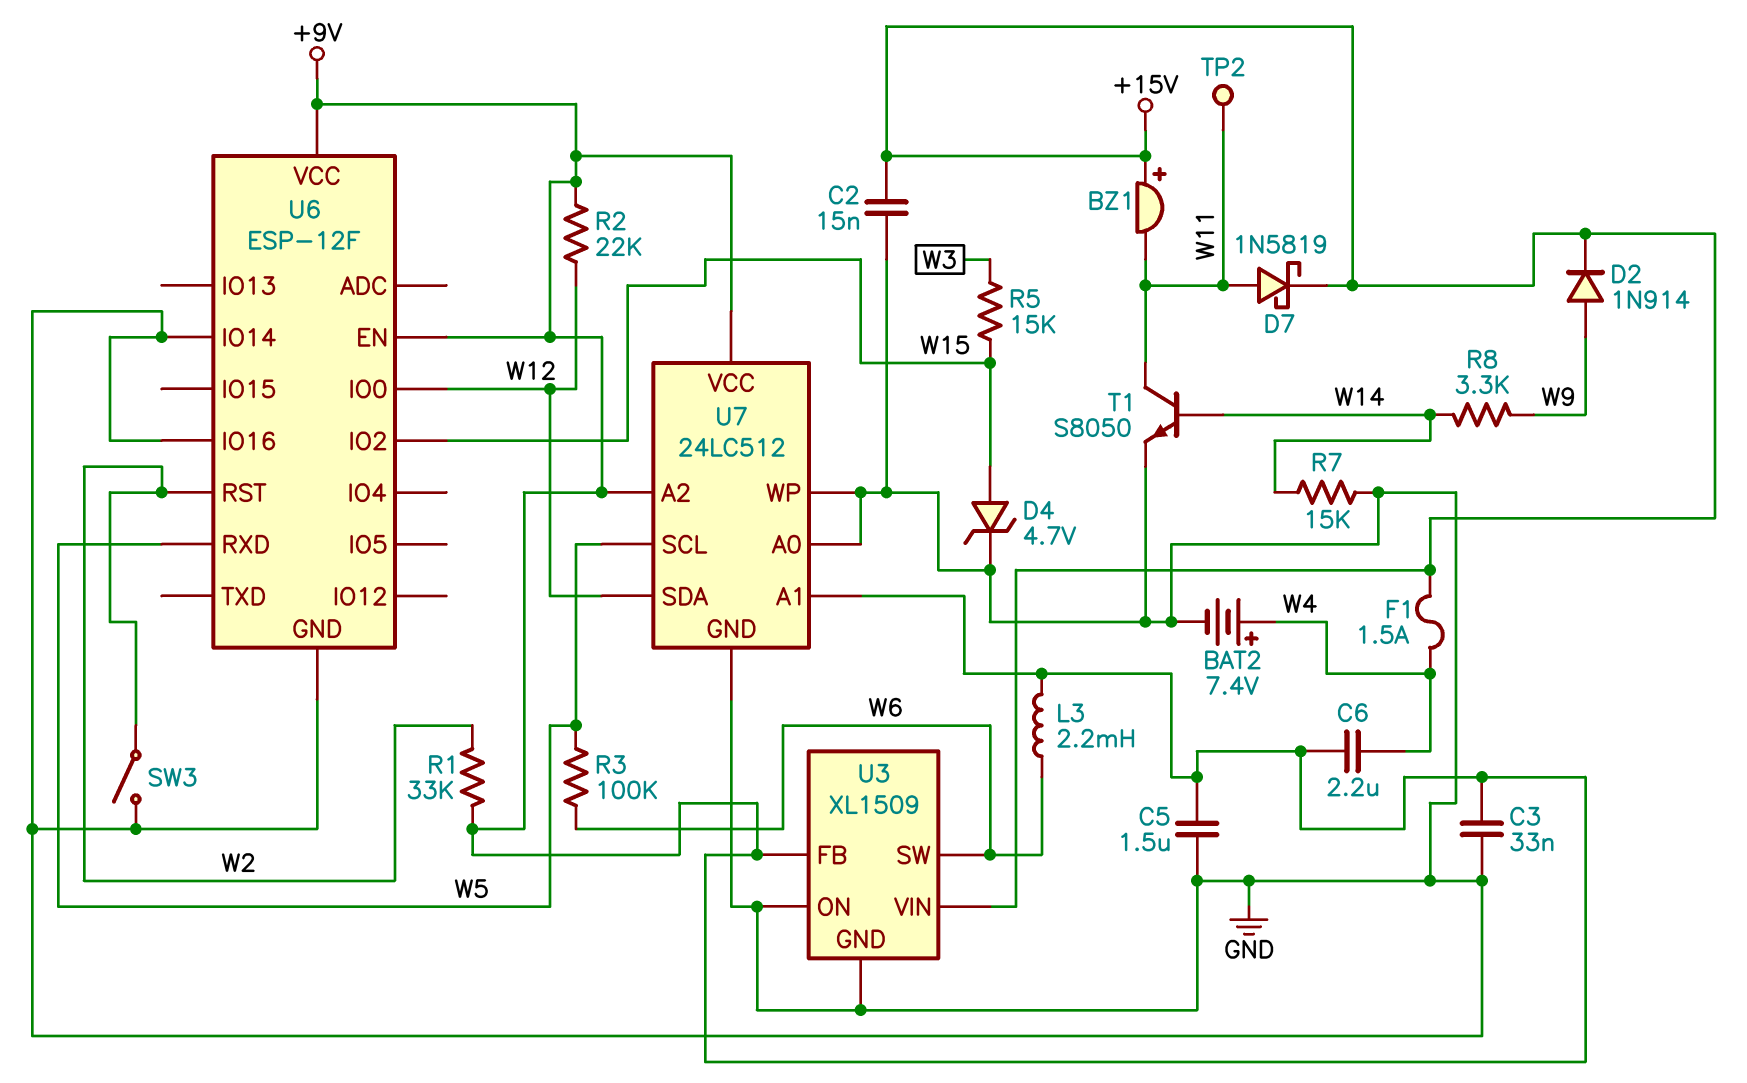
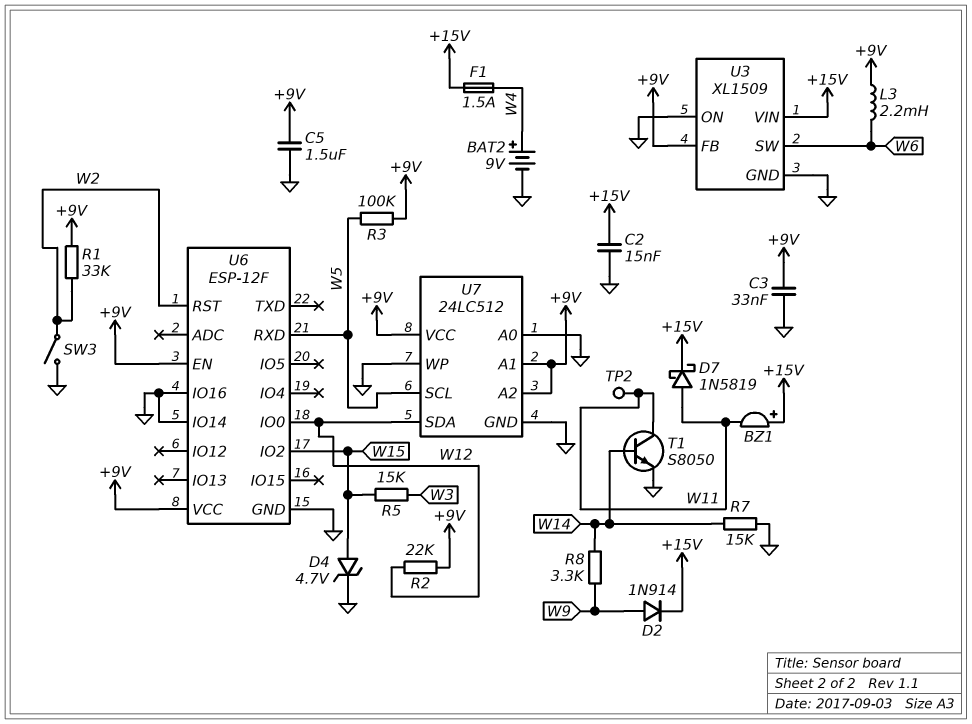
BAT2: 7.4V (plus W4, minus GND) -> 9V (plus W4, minus GND)
C6: 2.2uF (+9V, W4) -> none
R3: 100k (W5, W6) -> 100k (+9V, W5)

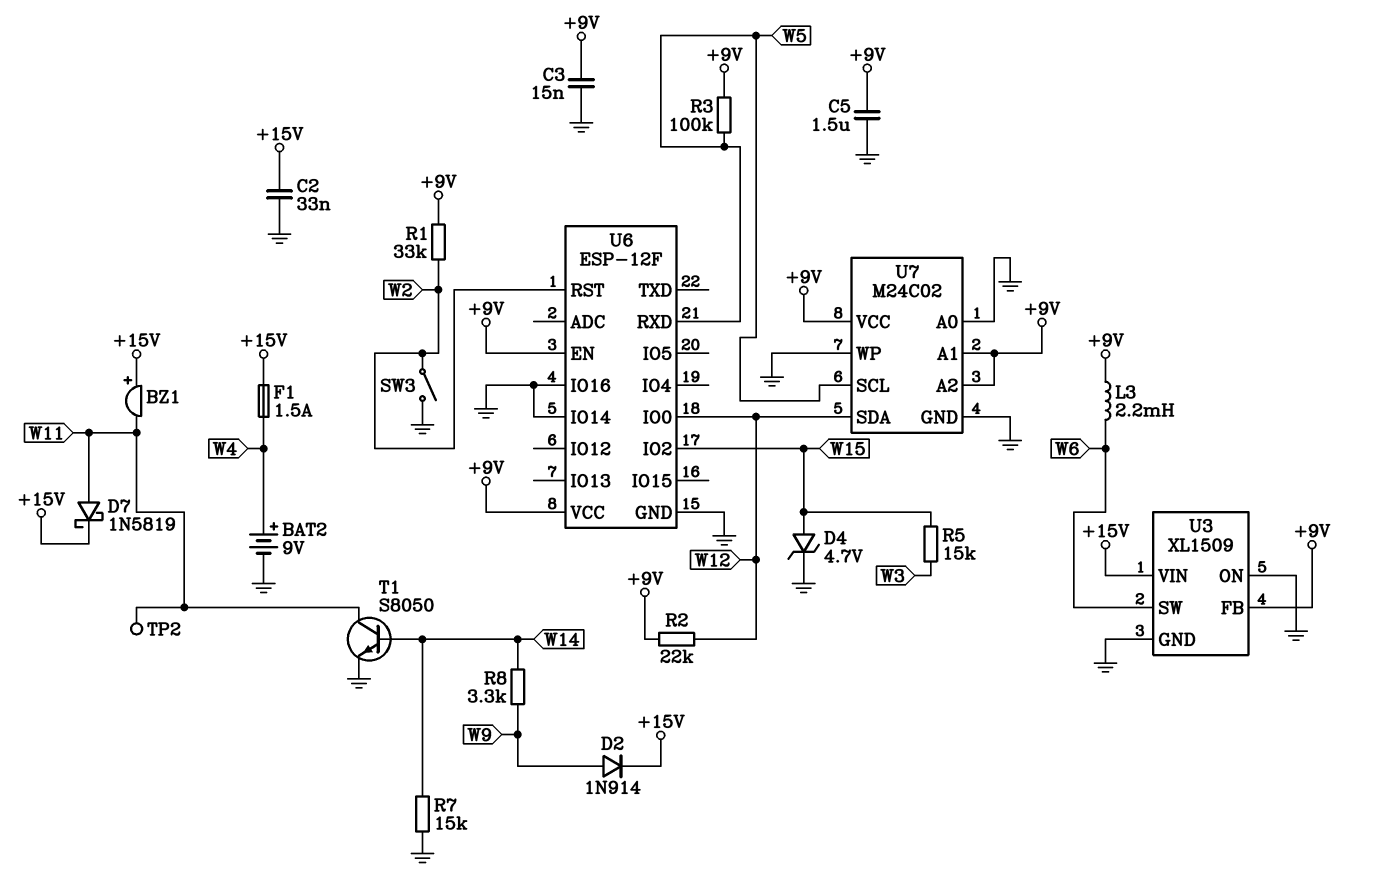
C2: 15nF (+15V, GND) -> 33nF (+15V, GND)
C3: 33nF (+9V, GND) -> 15nF (+9V, GND)
U7: 24LC512 -> M24C02

